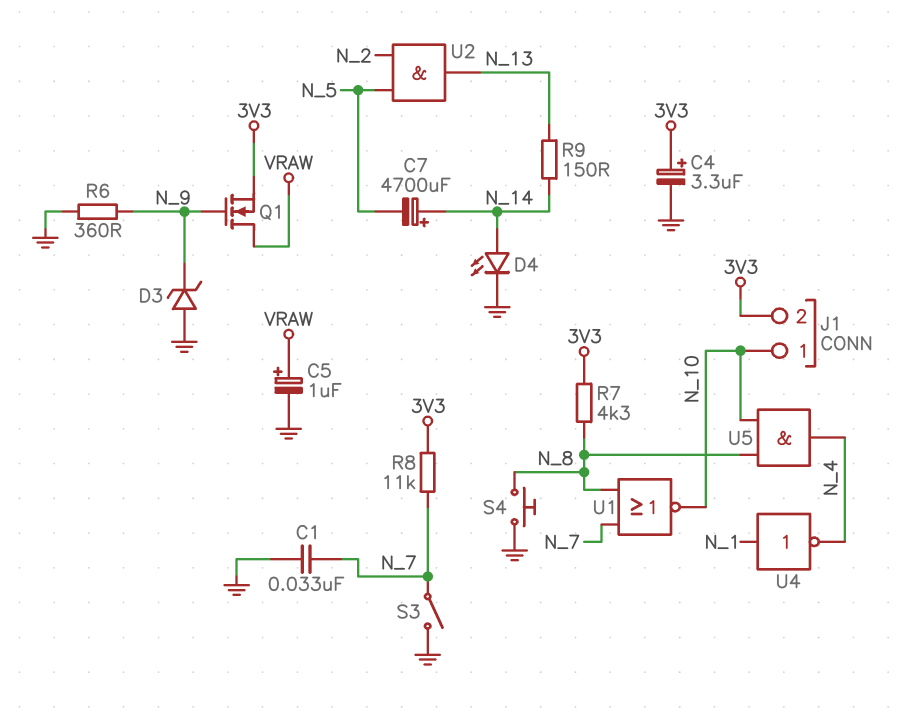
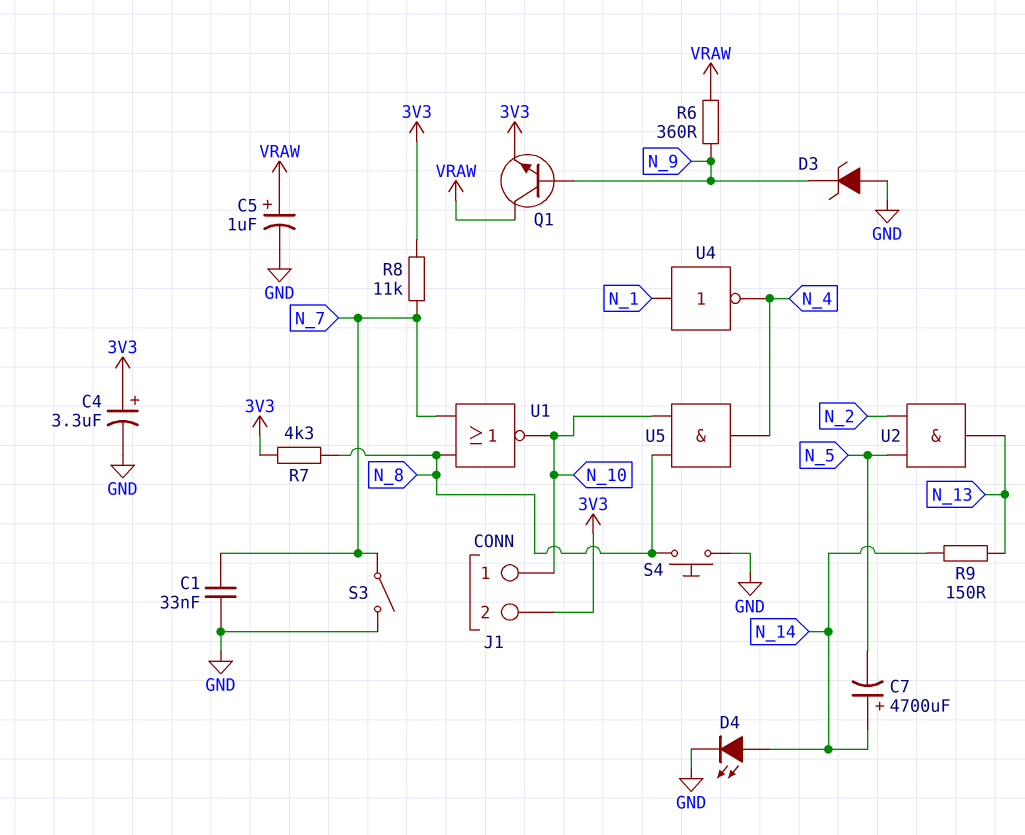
Q1: NMOS (G N_9, D VRAW, S 3V3) -> NPN (B N_9, C VRAW, E 3V3)
R6: 360 (GND, N_9) -> 360 (N_9, VRAW)

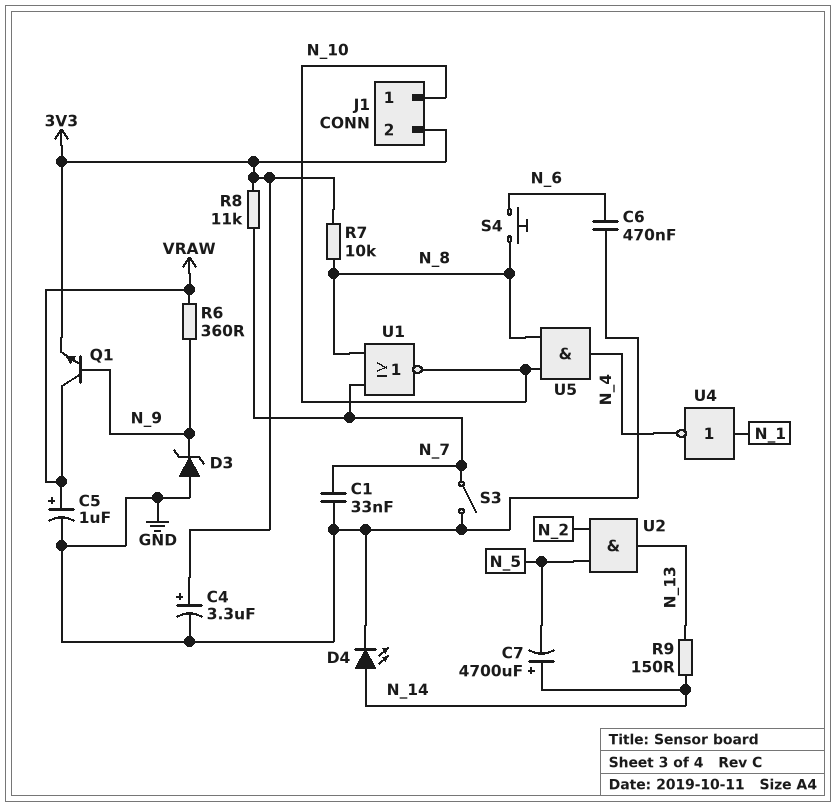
C6: none -> 470nF (GND, N_6)
R7: 4.3k (3V3, N_8) -> 10k (3V3, N_8)
S4: button (GND, N_8) -> button (N_6, N_8)

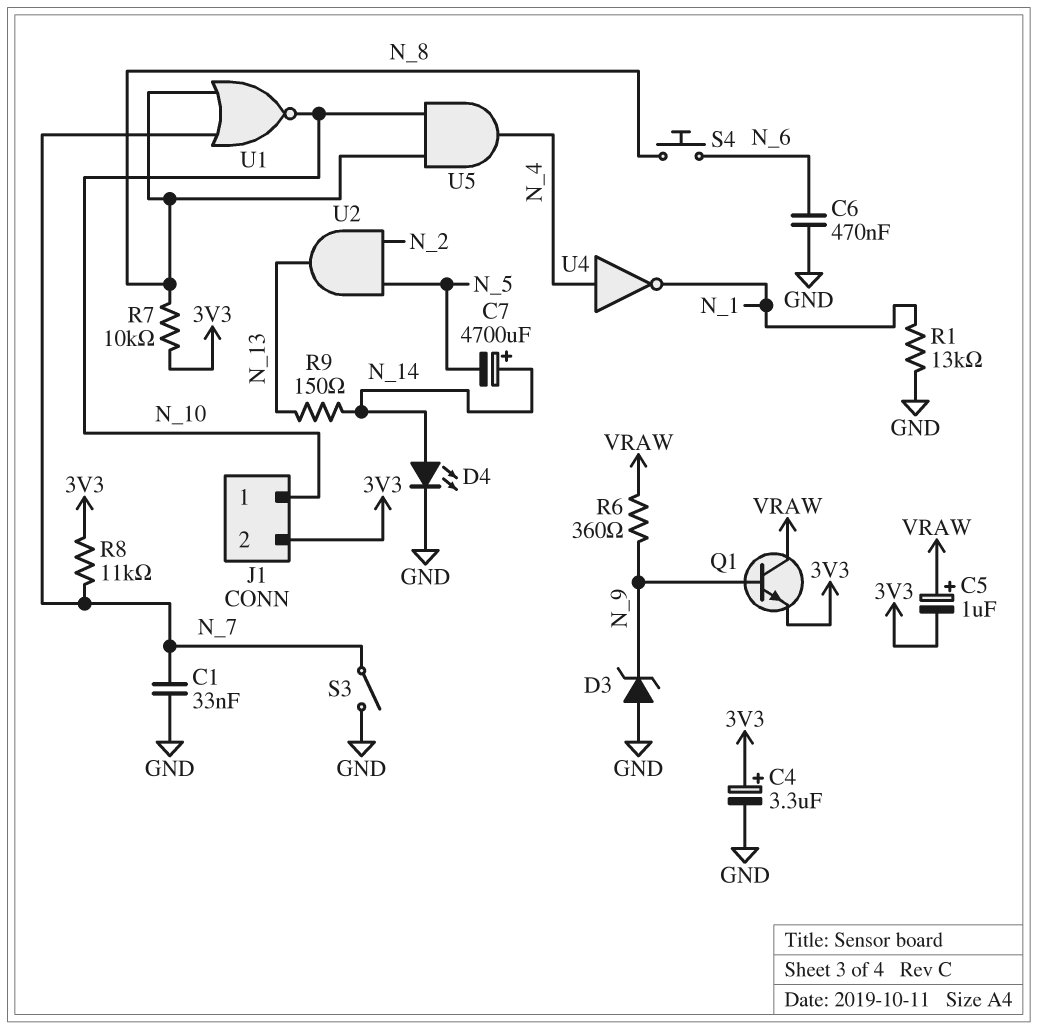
C5: 1uF (plus VRAW, minus GND) -> 1uF (plus VRAW, minus 3V3)
R1: none -> 13k (GND, N_1)
U4: NOT (in N_1, out N_4) -> NOT (in N_4, out N_1)

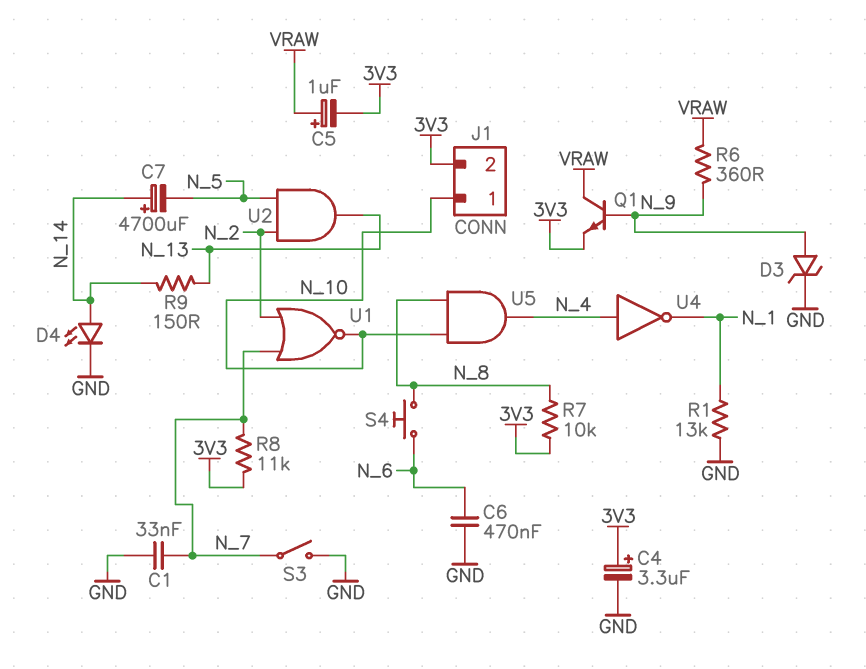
D3: zener (A GND, K N_9) -> zener (A N_9, K GND)
U1: NOR (in N_7, in N_8, out N_10) -> NOR (in N_2, in N_7, out N_10)

